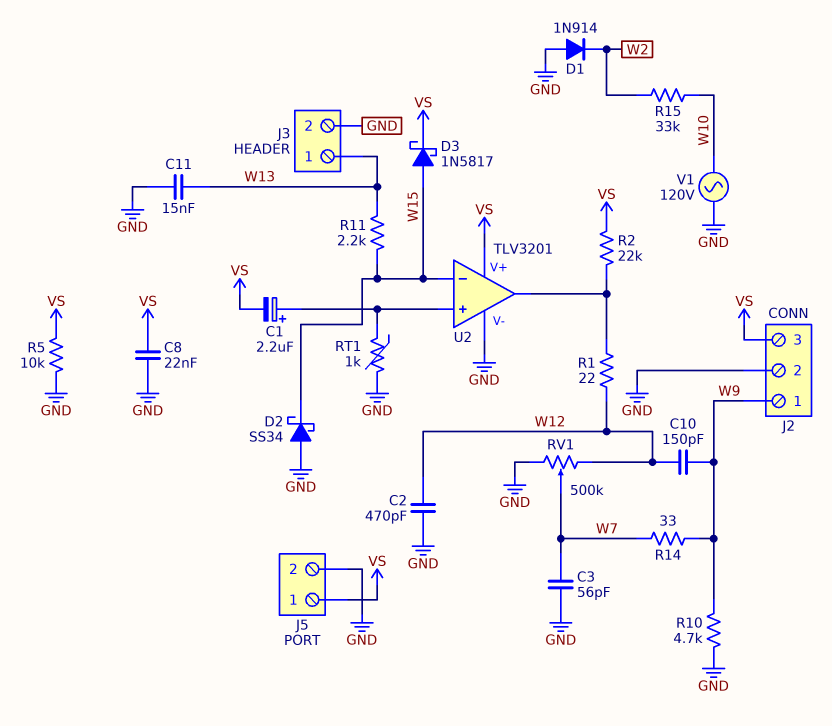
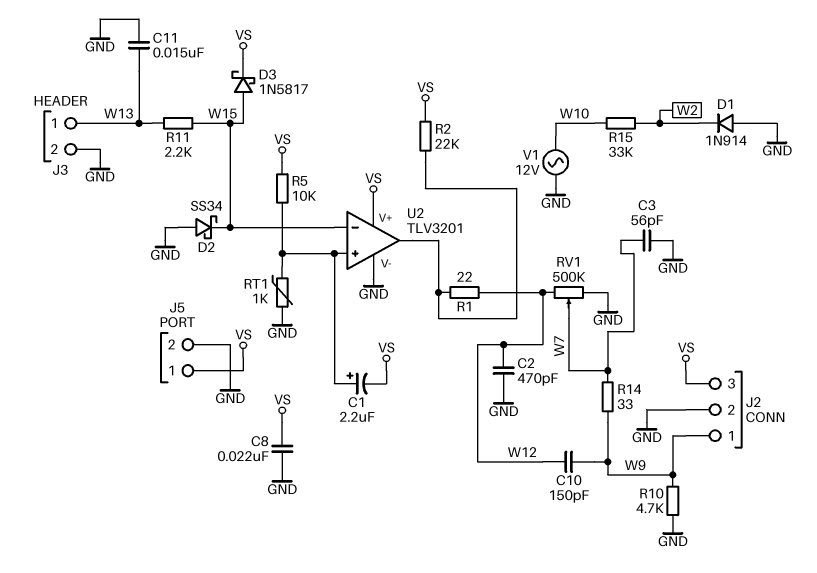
R5: 10k (GND, VS) -> 10k (U2/in+, VS)
V1: AC 120V (GND, W10) -> AC 12V (GND, W10)

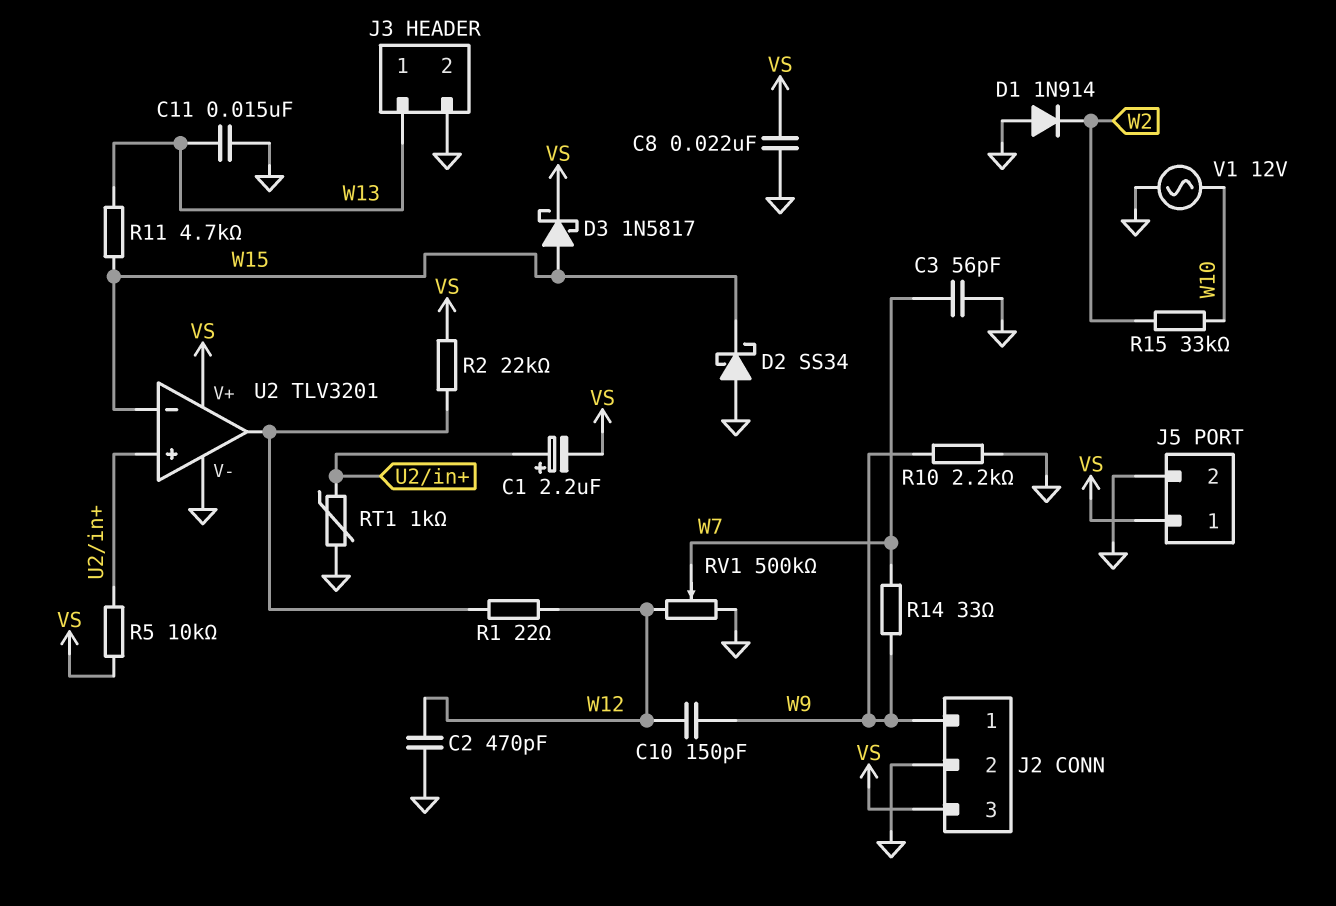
R10: 4.7k (GND, W9) -> 2.2k (GND, W9)
R11: 2.2k (W13, W15) -> 4.7k (W13, W15)

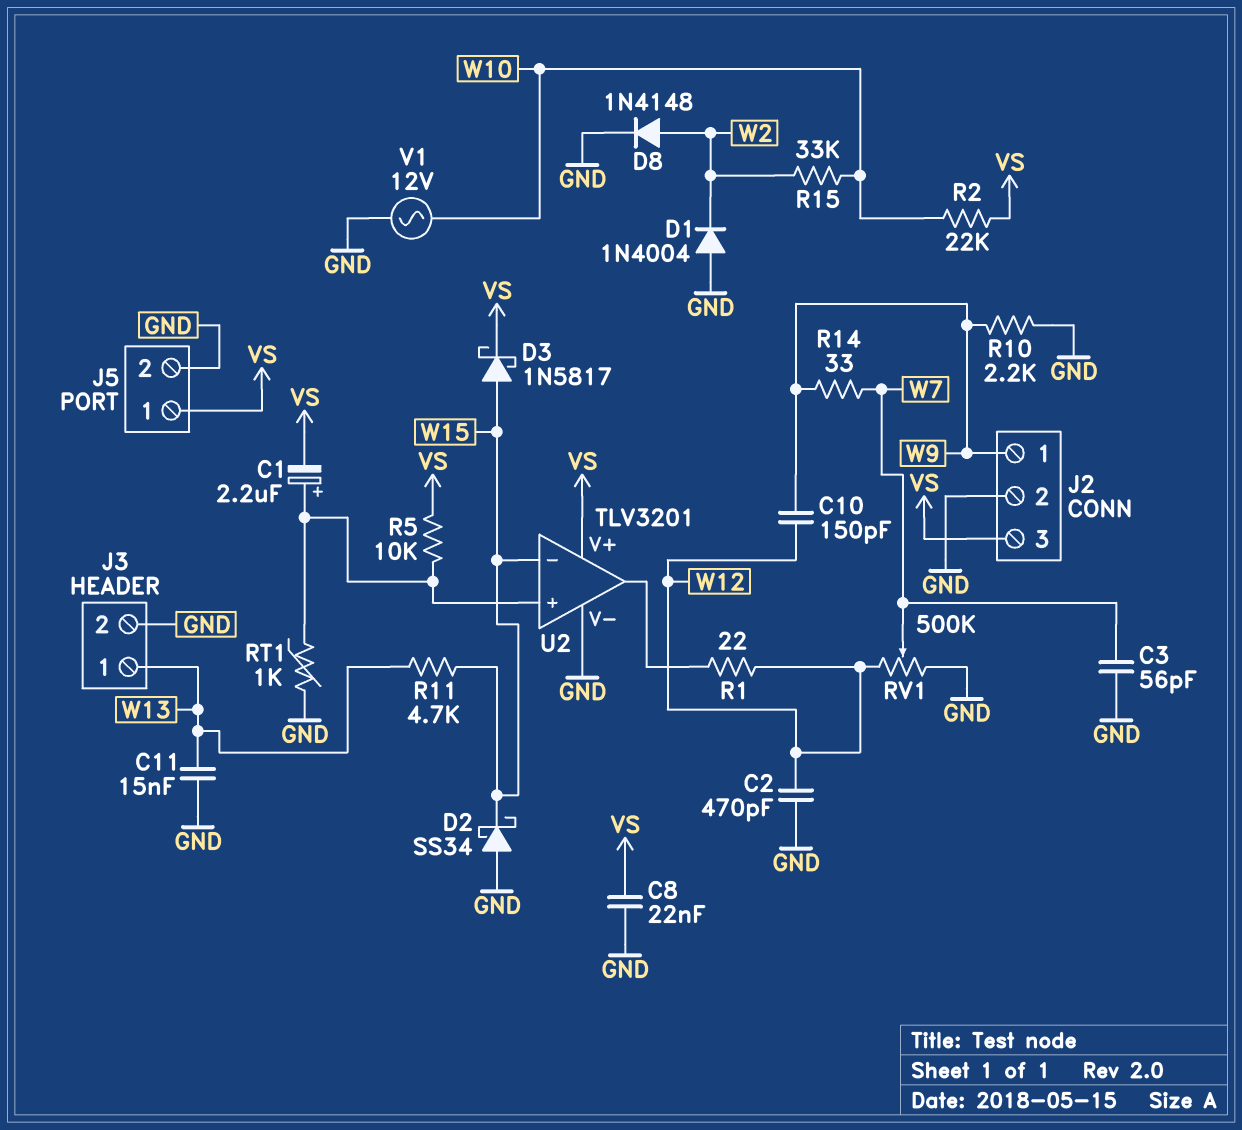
D1: diode 1N914 (A GND, K W2) -> diode 1N4004 (A GND, K W2)
D8: none -> diode 1N4148 (A W2, K GND)
R2: 22k (U2/out, VS) -> 22k (VS, W10)

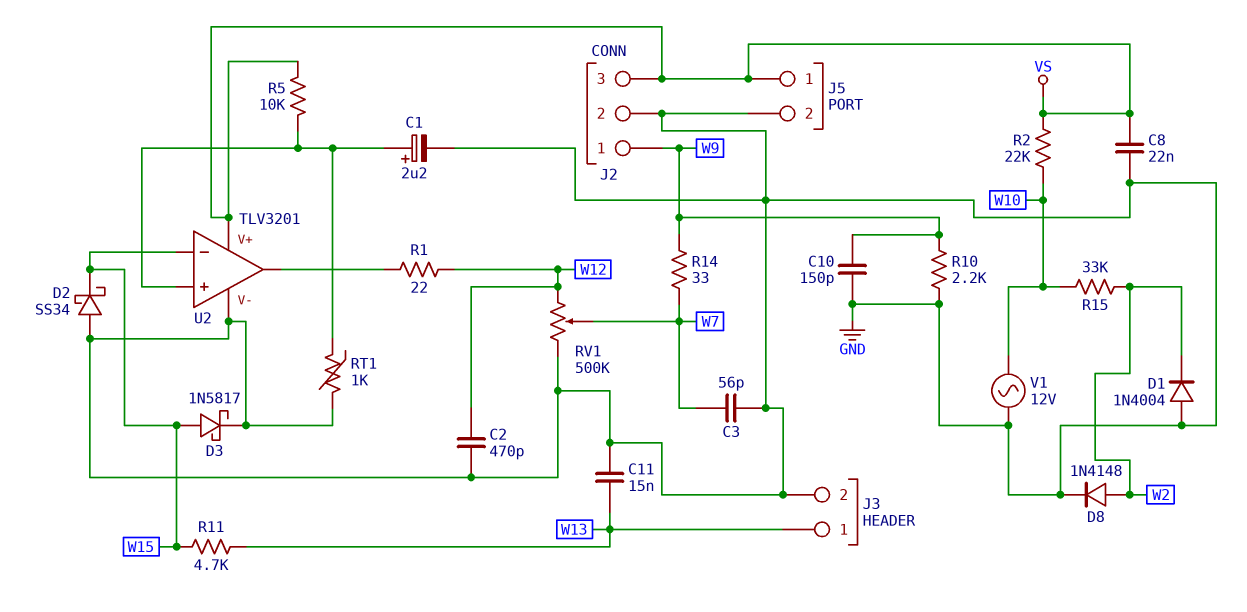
C1: 2.2uF (plus U2/in+, minus VS) -> 2.2uF (plus U2/in+, minus GND)
C10: 150pF (W9, W12) -> 150pF (GND, W9)
D3: schottky 1N5817 (A W15, K VS) -> schottky 1N5817 (A W15, K GND)

